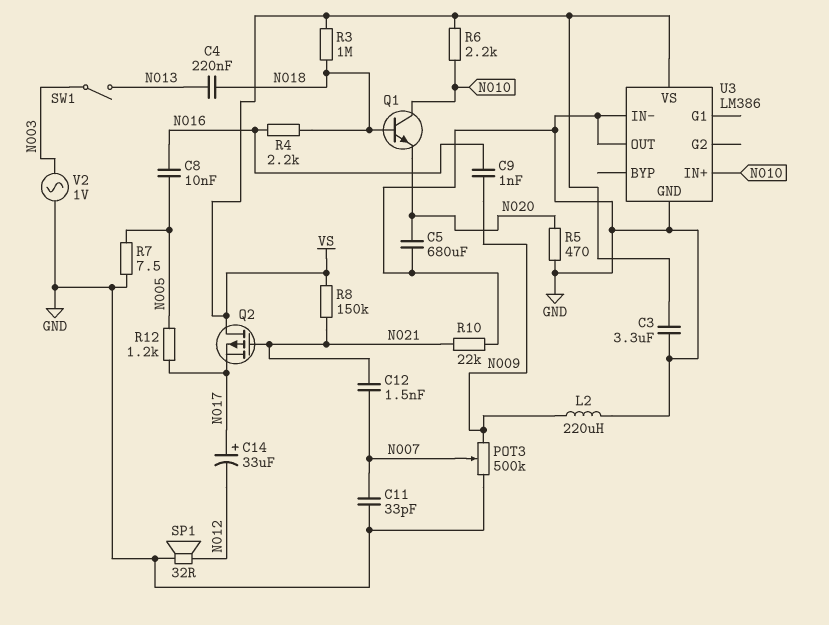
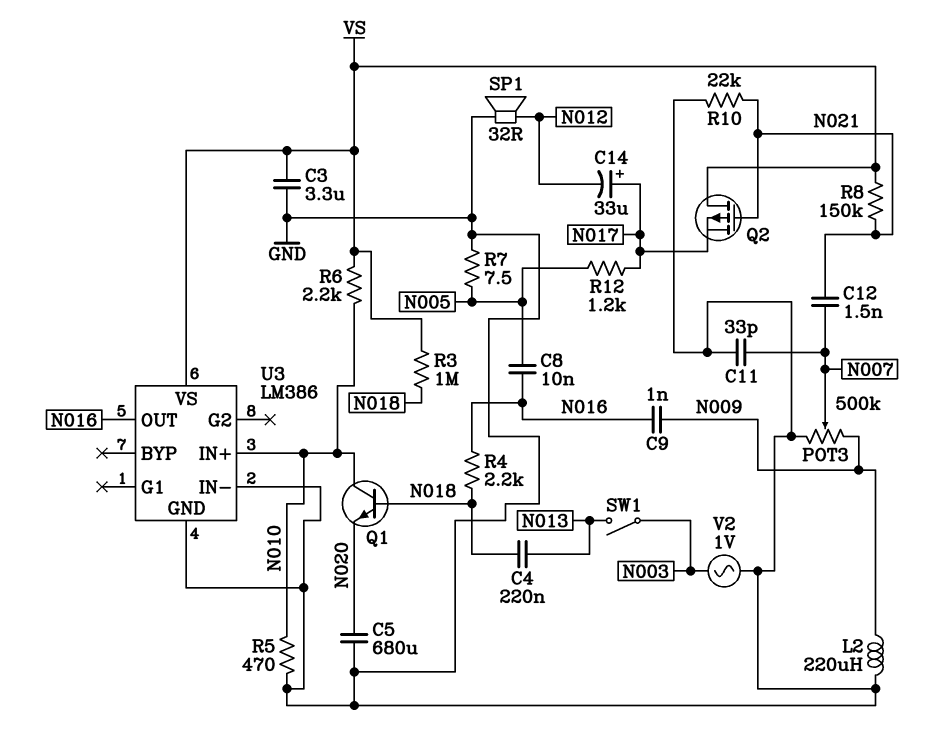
R5: 470 (GND, N020) -> 470 (GND, N010)
U3 pin OUT: GND -> N016

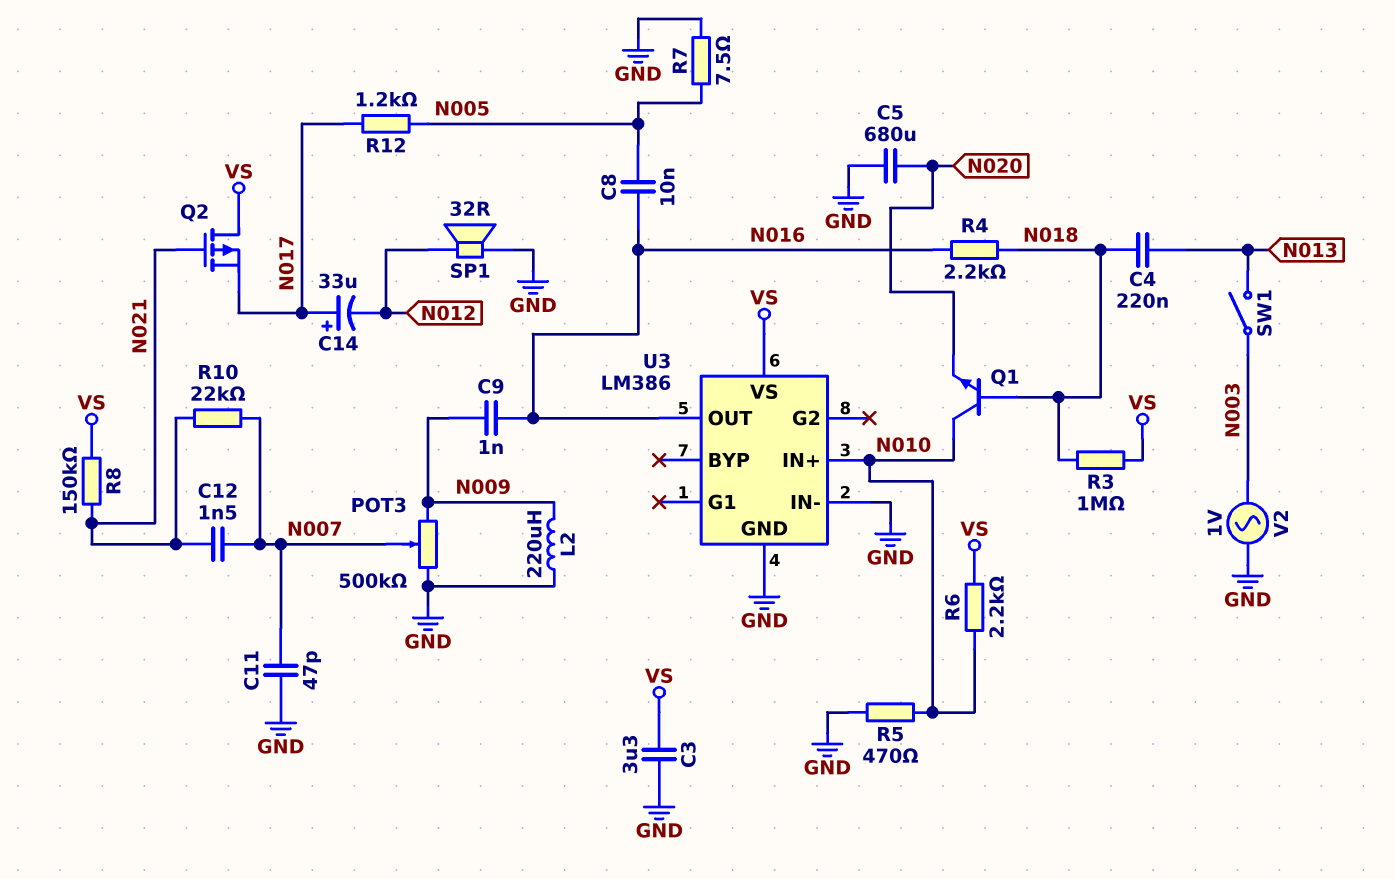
C11: 33pF (GND, N007) -> 47pF (GND, N007)
R10: 22k (GND, N021) -> 22k (N007, N021)

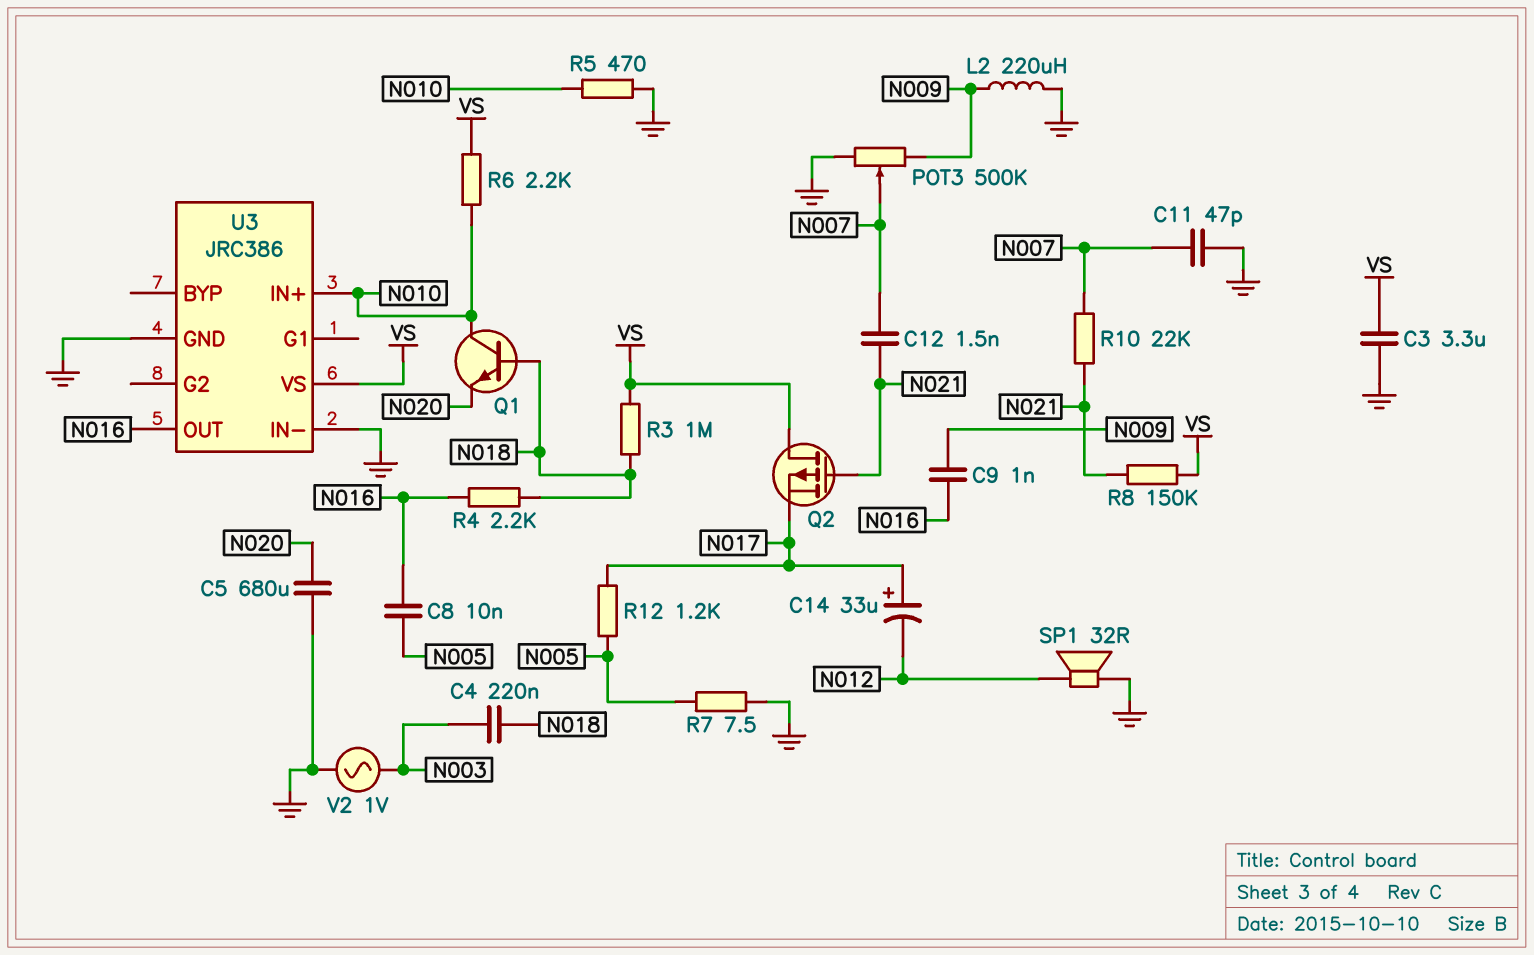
C4: 220nF (N013, N018) -> 220nF (N003, N018)
SW1: switch (N003, N013) -> none
U3: LM386 -> JRC386

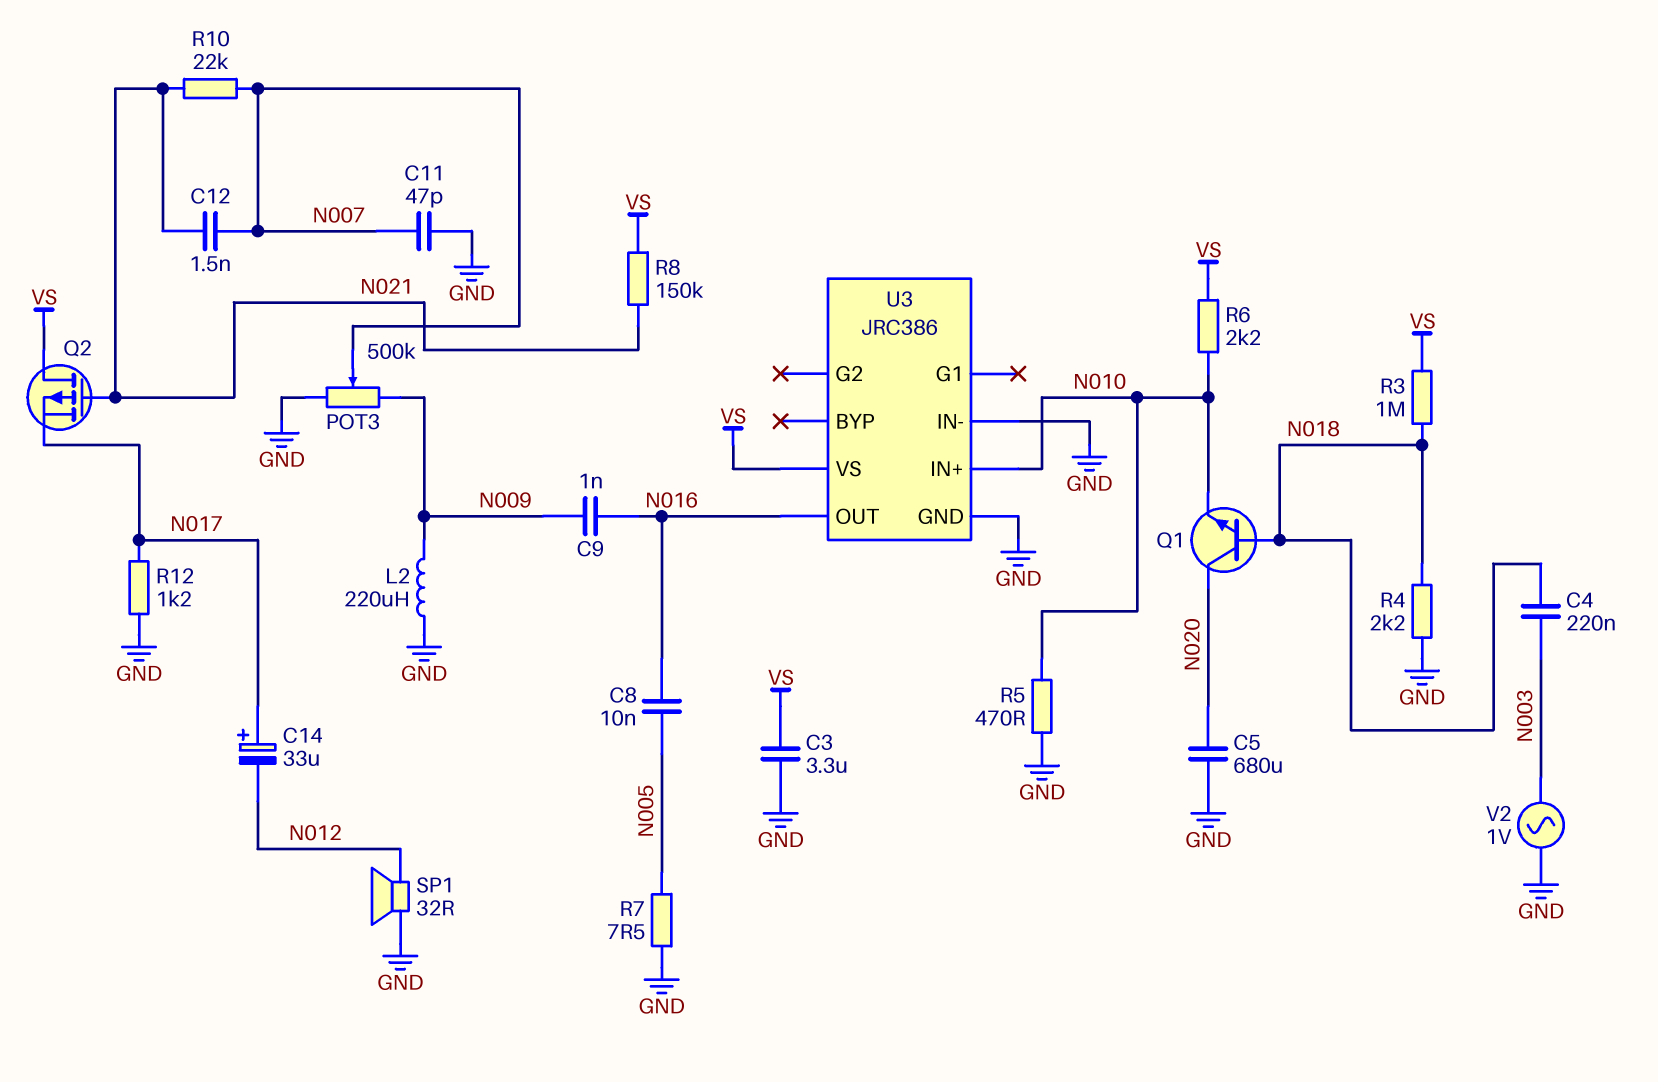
Q1: NPN (B N018, C N010, E N020) -> NPN (B N018, C N020, E N010)
R4: 2.2k (N016, N018) -> 2.2k (GND, N018)
R12: 1.2k (N005, N017) -> 1.2k (GND, N017)

